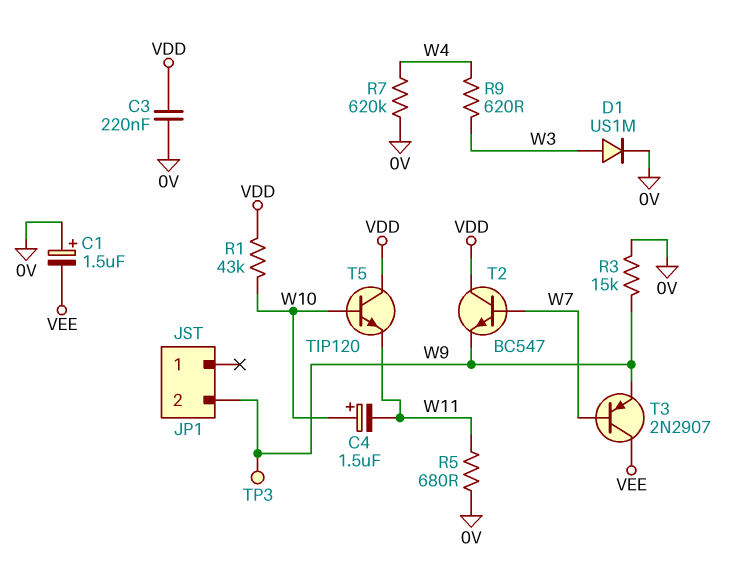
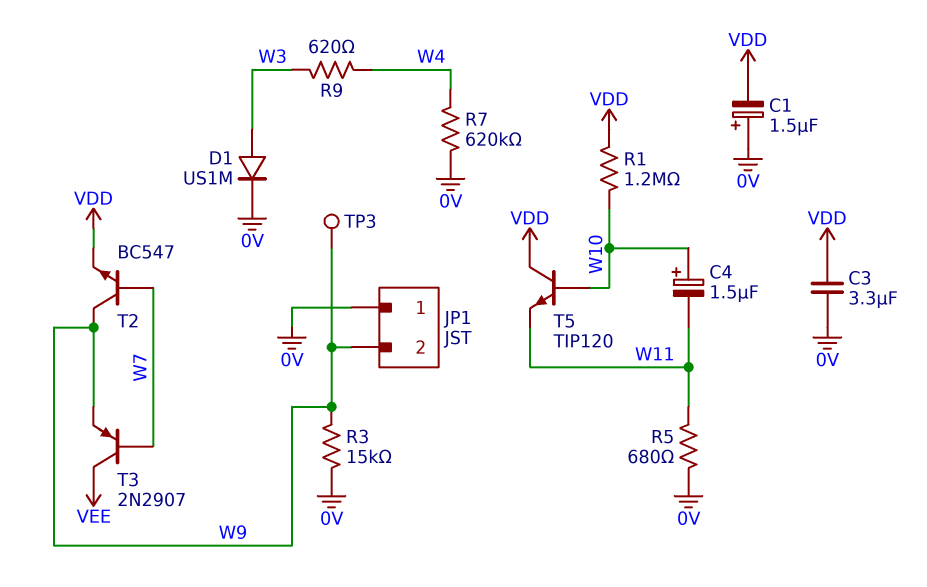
C1: 1.5uF (plus 0V, minus VEE) -> 1.5uF (plus 0V, minus VDD)
C3: 220nF (0V, VDD) -> 3.3uF (0V, VDD)
JP1 pin 1: none -> 0V
R1: 43k (VDD, W10) -> 1.2M (VDD, W10)
T2: NPN BC547 (B W7, C VDD, E W9) -> NPN BC547 (B W7, C W9, E VDD)

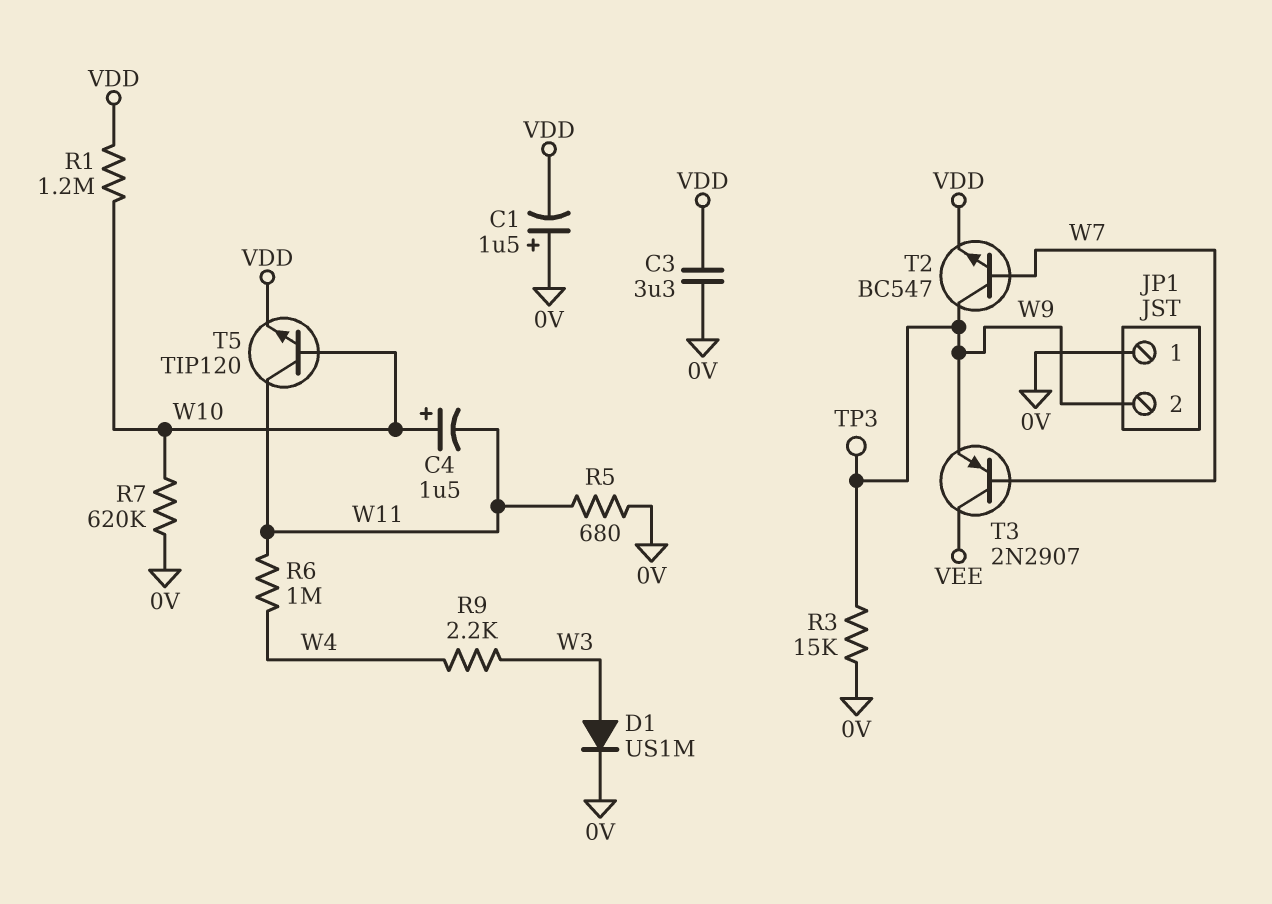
R6: none -> 1M (W4, W11)
R7: 620k (0V, W4) -> 620k (0V, W10)
R9: 620 (W3, W4) -> 2.2k (W3, W4)
T5: NPN TIP120 (B W10, C VDD, E W11) -> NPN TIP120 (B W10, C W11, E VDD)

